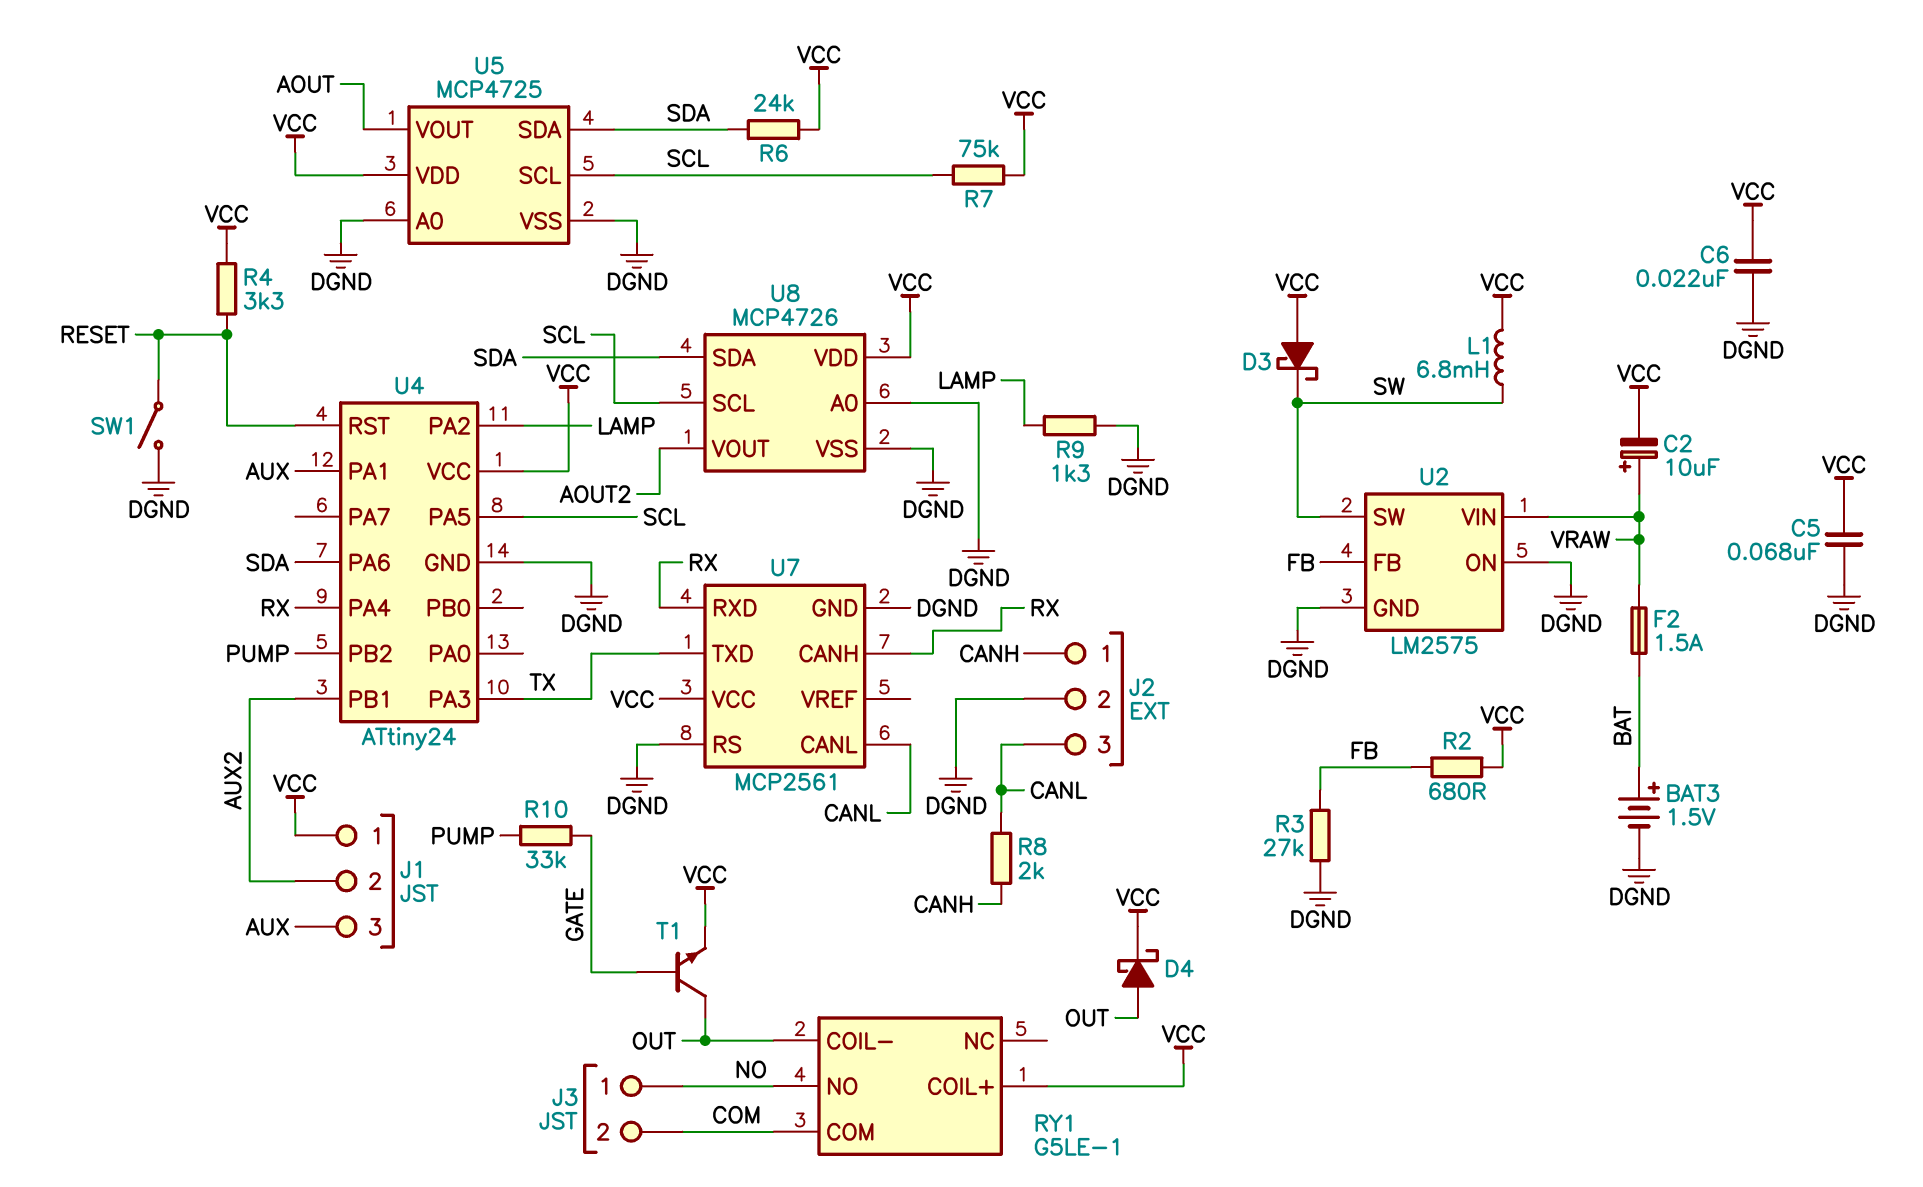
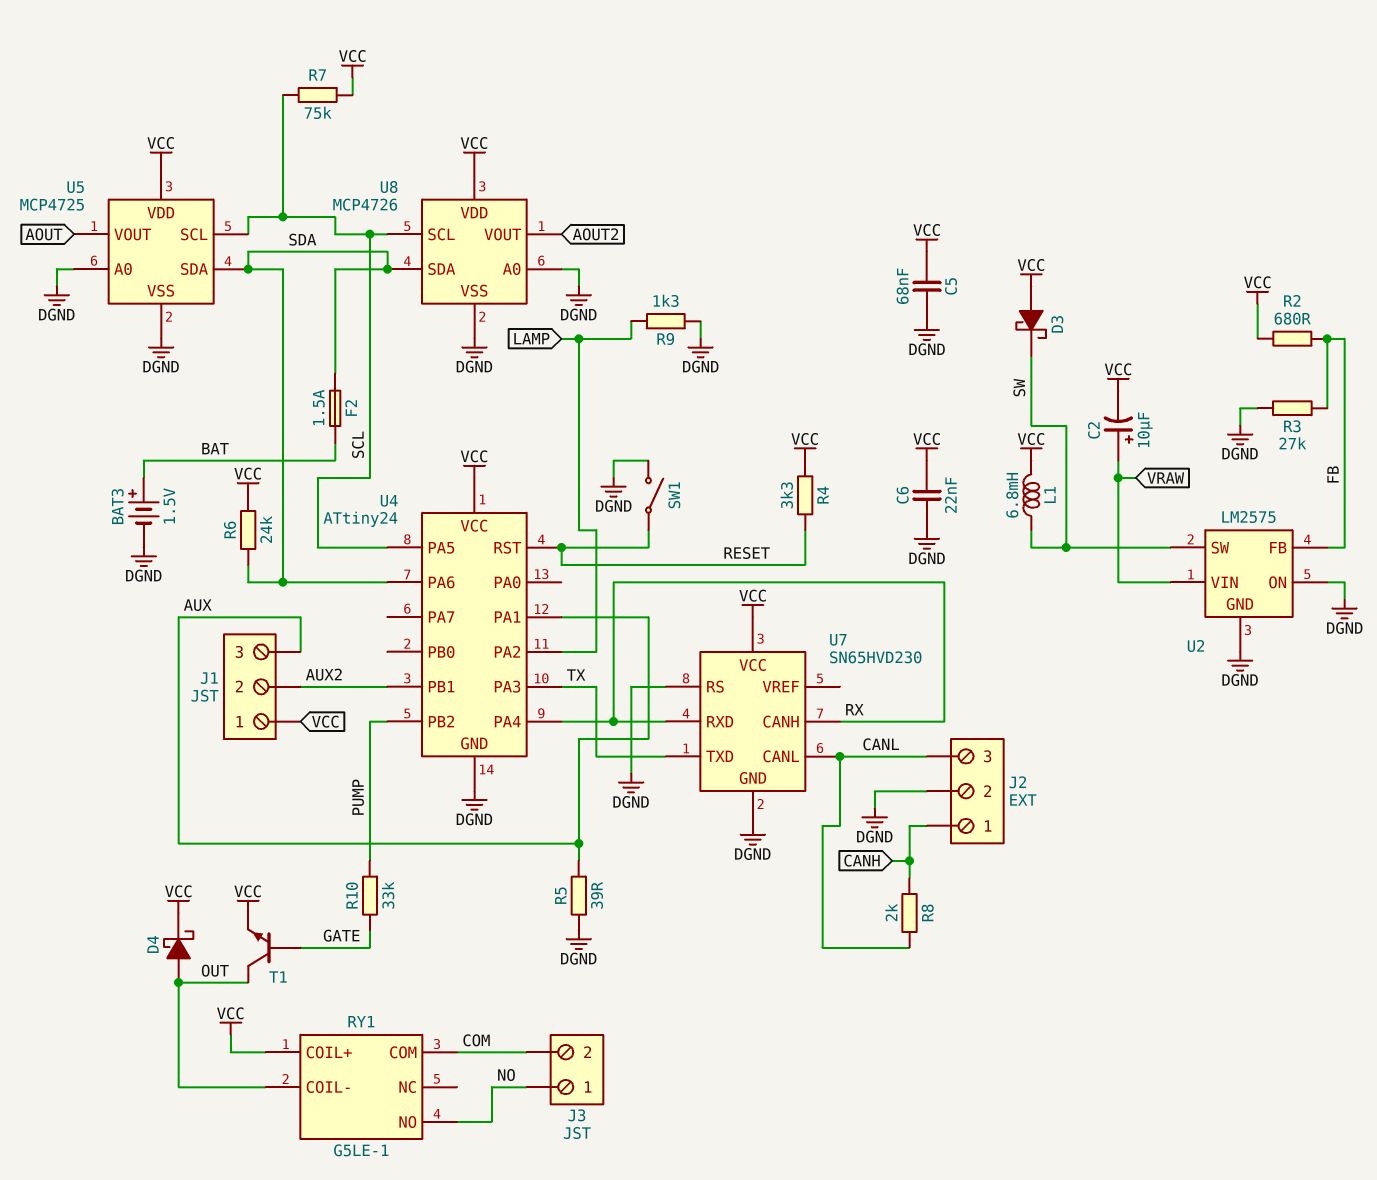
F2: 1.5A (BAT, VRAW) -> 1.5A (BAT, SDA)
R5: none -> 39 (AUX, DGND)
U7: MCP2561 -> SN65HVD230

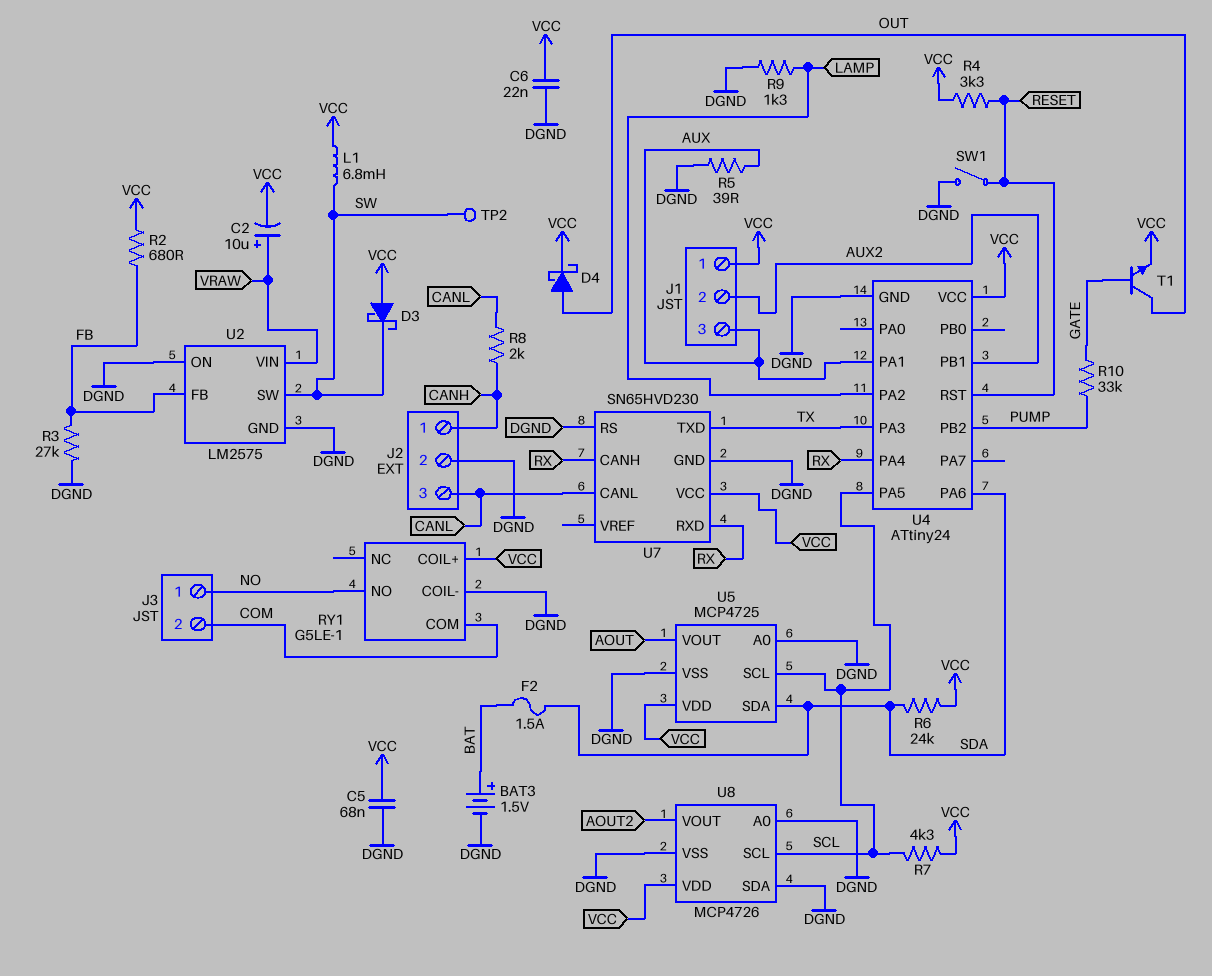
R7: 75k (SCL, VCC) -> 4.3k (SCL, VCC)
RY1 pin COIL-: OUT -> DGND
TP2: none -> test point (SW)
U8 pin SDA: SDA -> DGND

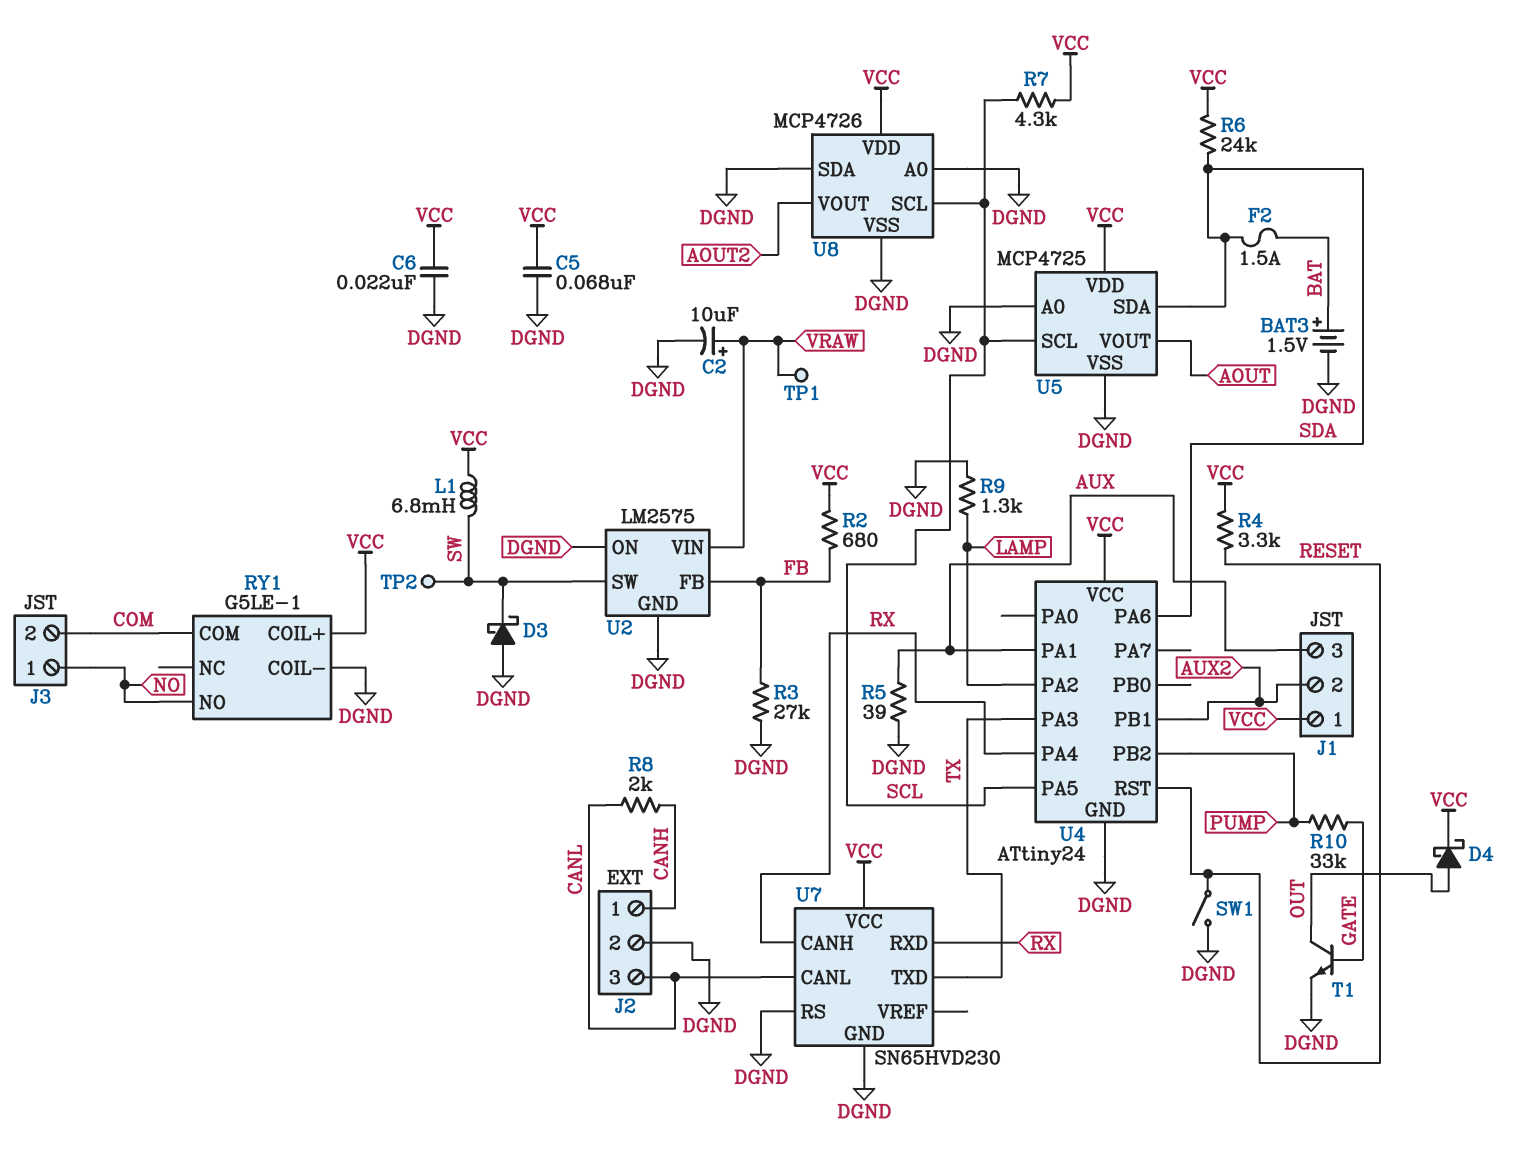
C2: 10uF (plus VRAW, minus VCC) -> 10uF (plus VRAW, minus DGND)
D3: schottky (A VCC, K SW) -> schottky (A DGND, K SW)
T1: NPN (B GATE, C OUT, E VCC) -> NPN (B GATE, C OUT, E DGND)
TP1: none -> test point (VRAW)

